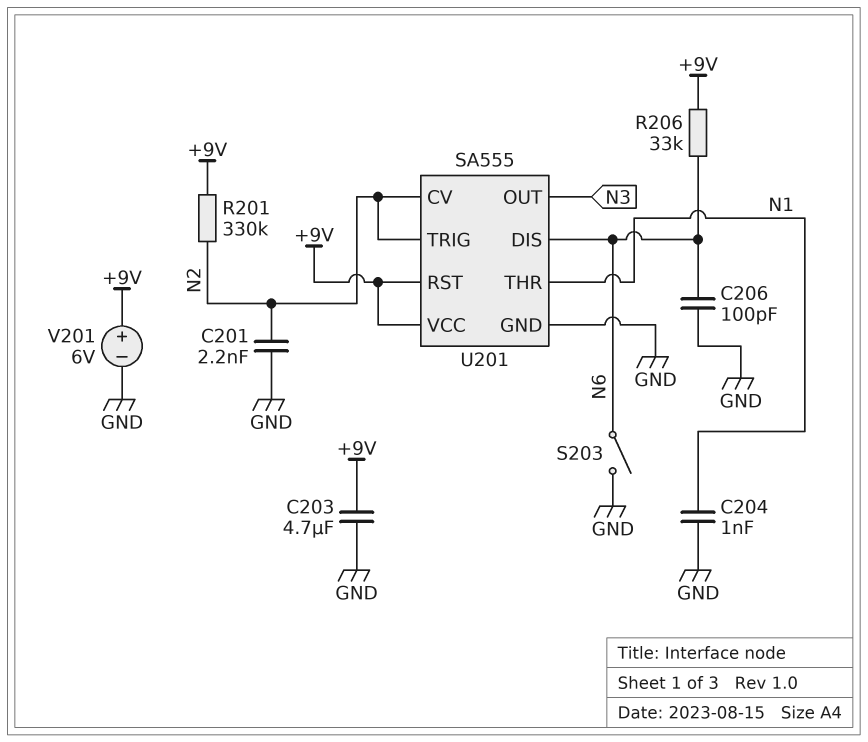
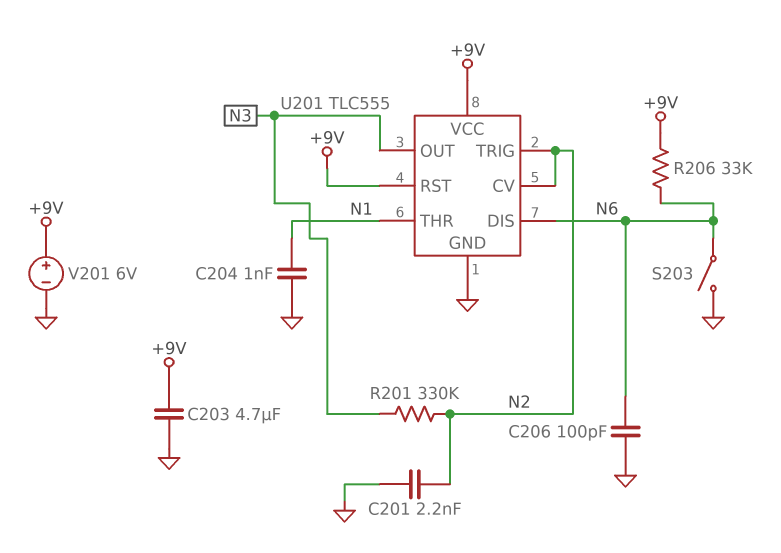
R201: 330k (+9V, N2) -> 330k (N2, N3)
U201: SA555 -> TLC555

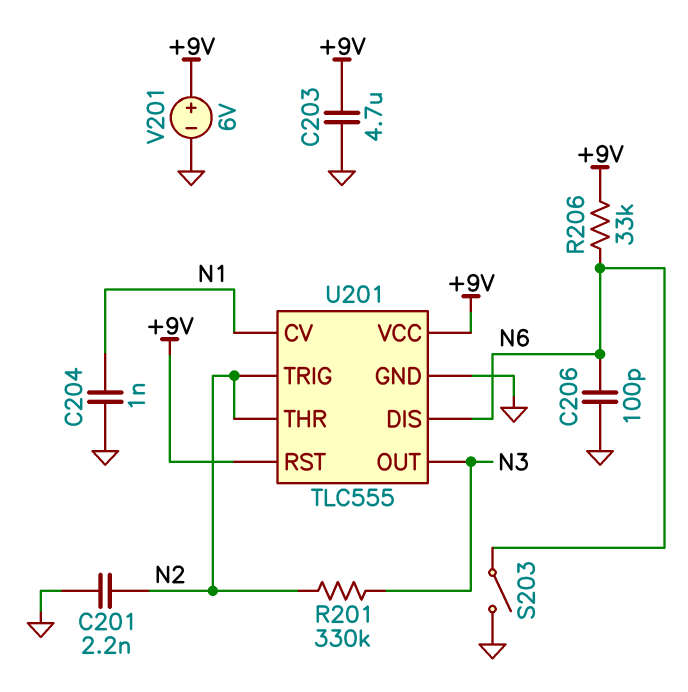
U201 pin CV: N2 -> N1
U201 pin THR: N1 -> N2

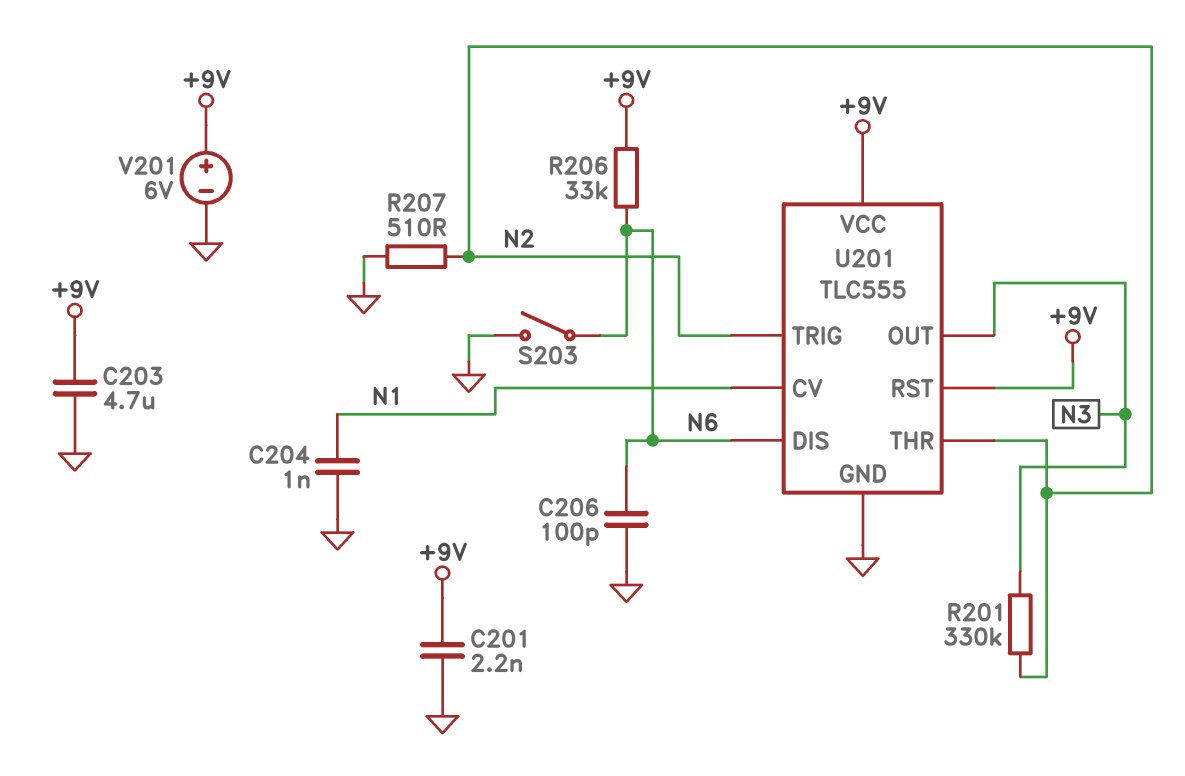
C201: 2.2nF (GND, N2) -> 2.2nF (+9V, GND)
R207: none -> 510 (GND, N2)

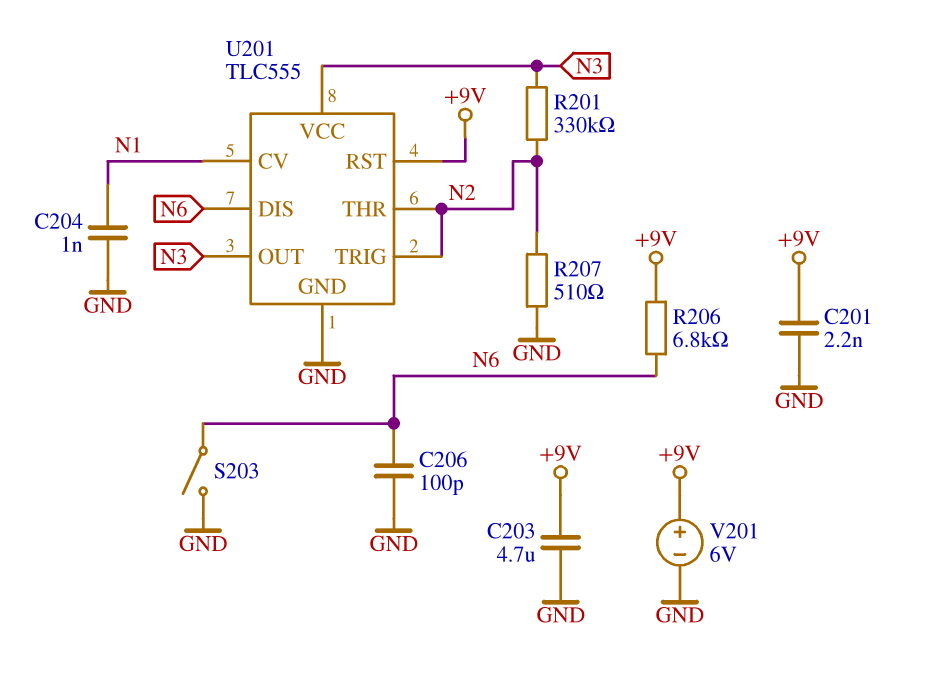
R206: 33k (+9V, N6) -> 6.8k (+9V, N6)
U201 pin VCC: +9V -> N3

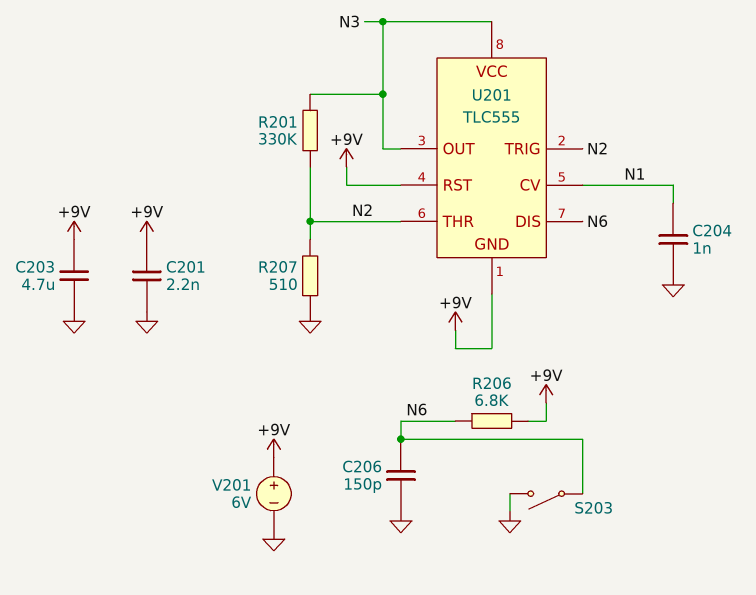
C206: 100pF (GND, N6) -> 150pF (GND, N6)
U201 pin GND: GND -> +9V

